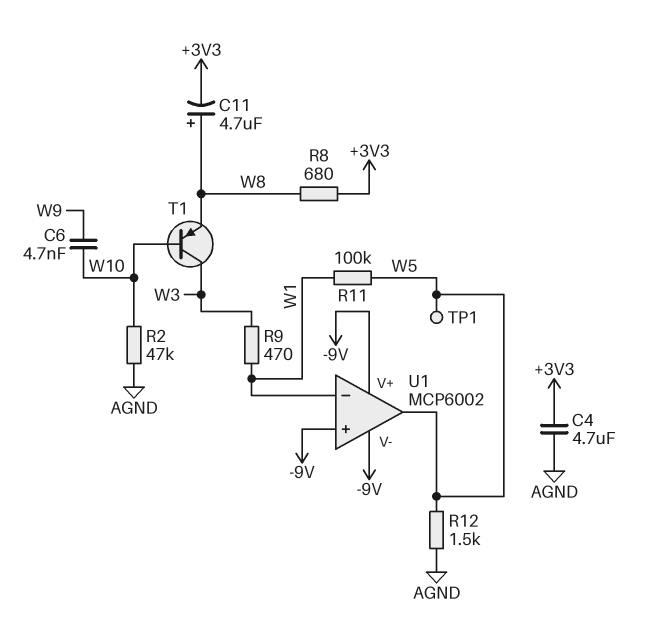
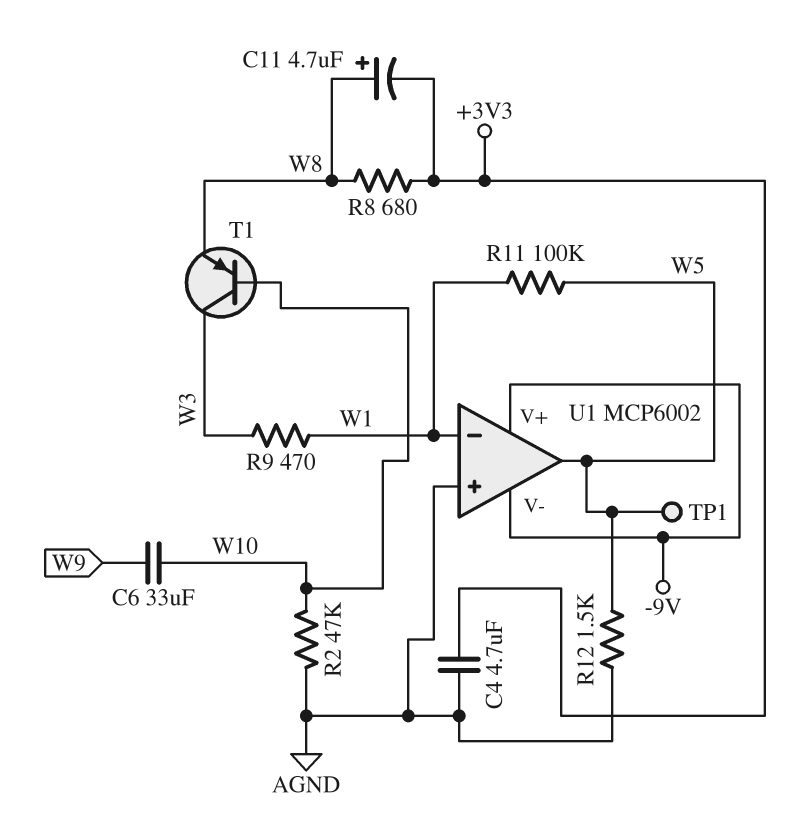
C6: 4.7nF (W9, W10) -> 33uF (W9, W10)
U1 pin in+: -9V -> AGND

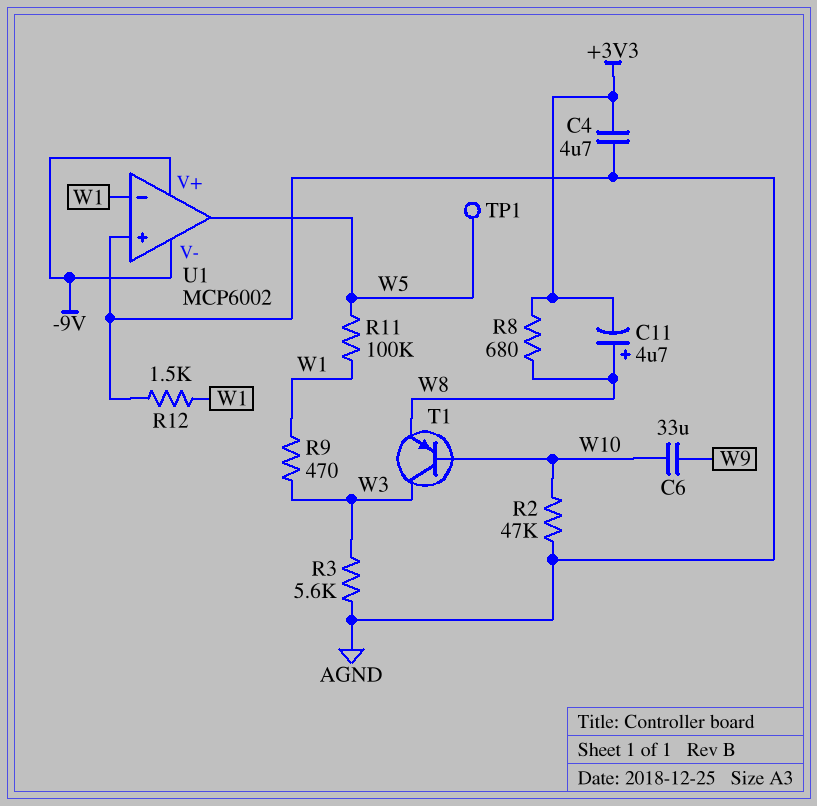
R3: none -> 5.6k (AGND, W3)
R12: 1.5k (AGND, W5) -> 1.5k (AGND, W1)

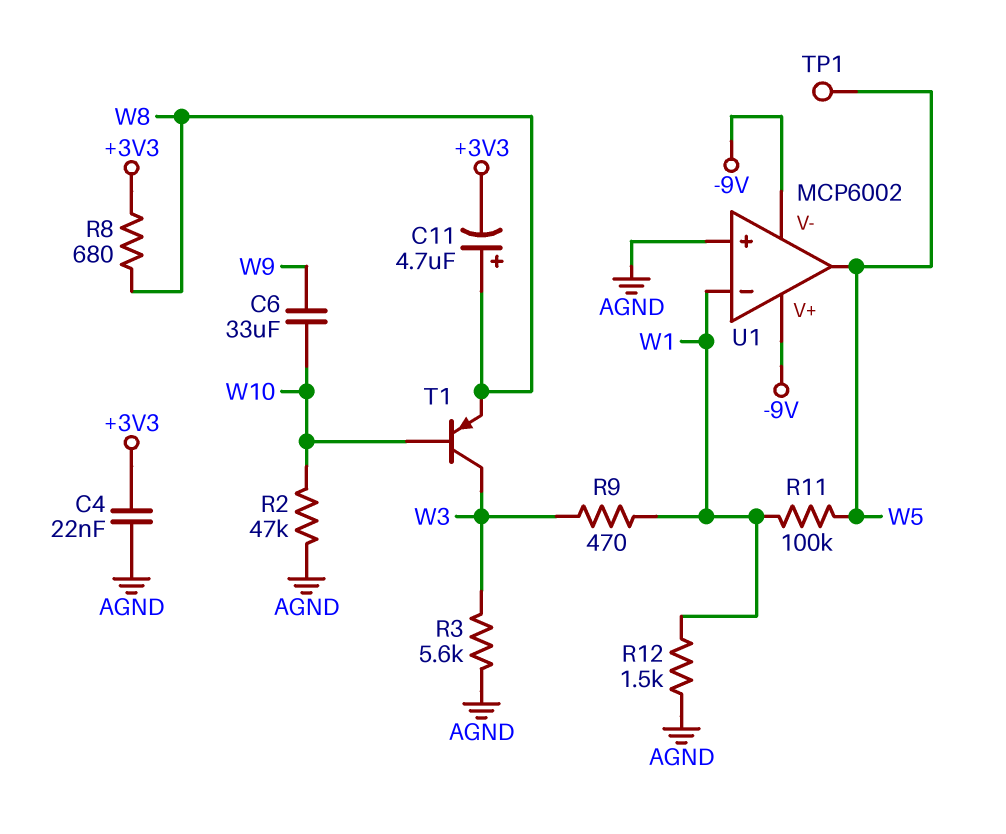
C4: 4.7uF (+3V3, AGND) -> 22nF (+3V3, AGND)

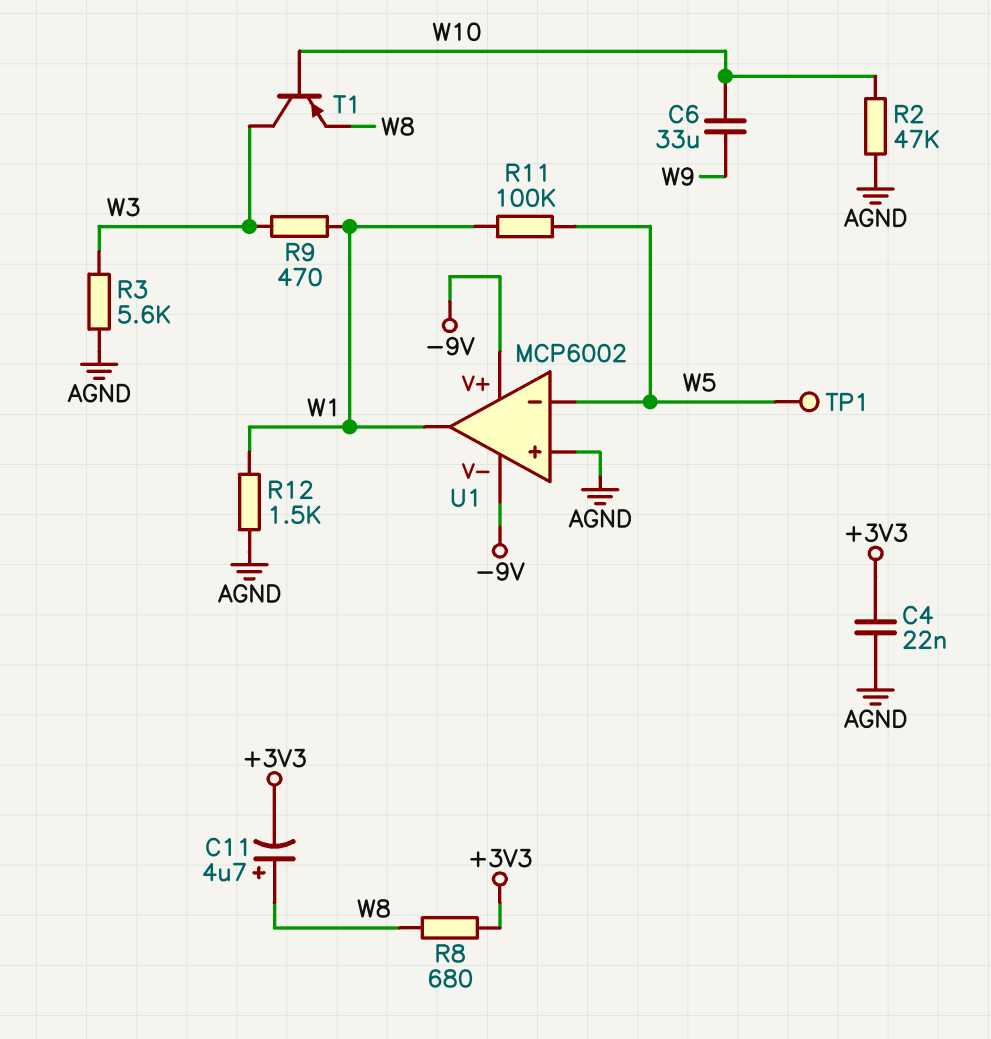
U1 pin in-: W1 -> W5
U1 pin out: W5 -> W1

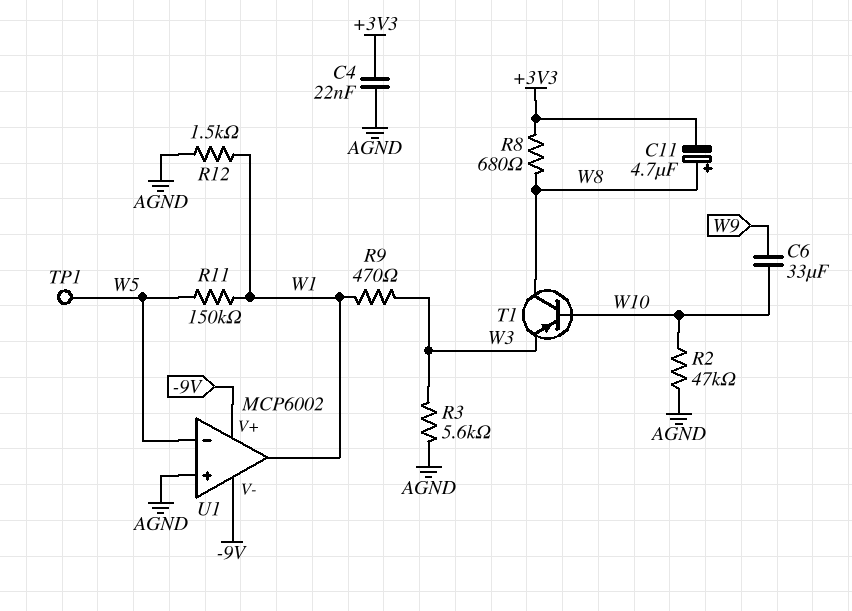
R11: 100k (W1, W5) -> 150k (W1, W5)
T1: PNP (B W10, C W3, E W8) -> PNP (B W10, C W8, E W3)

